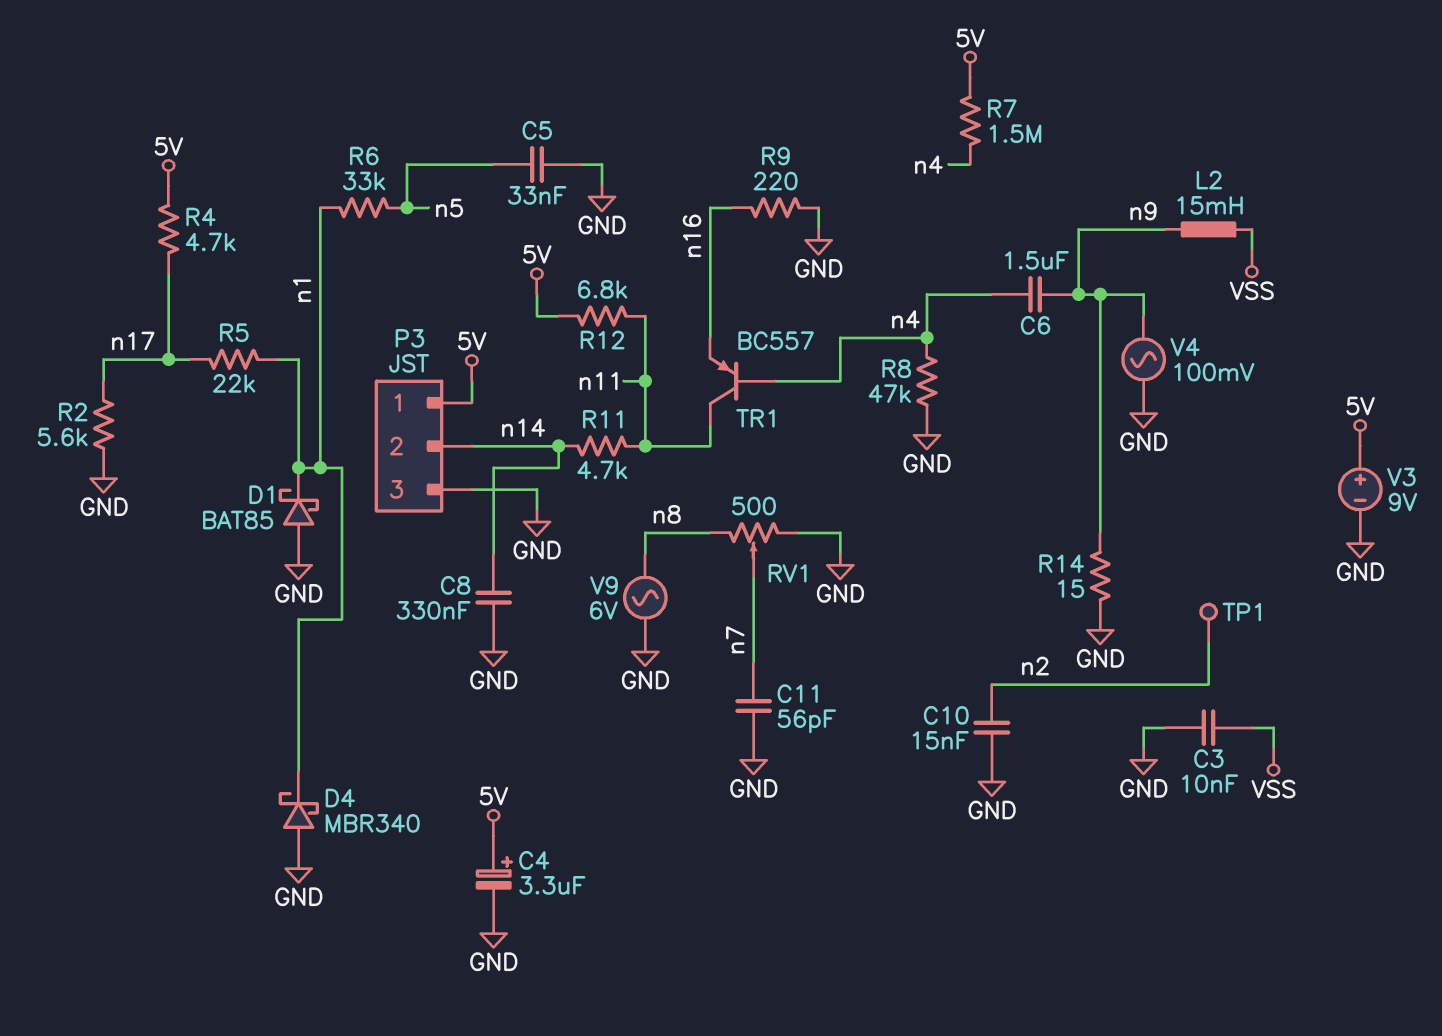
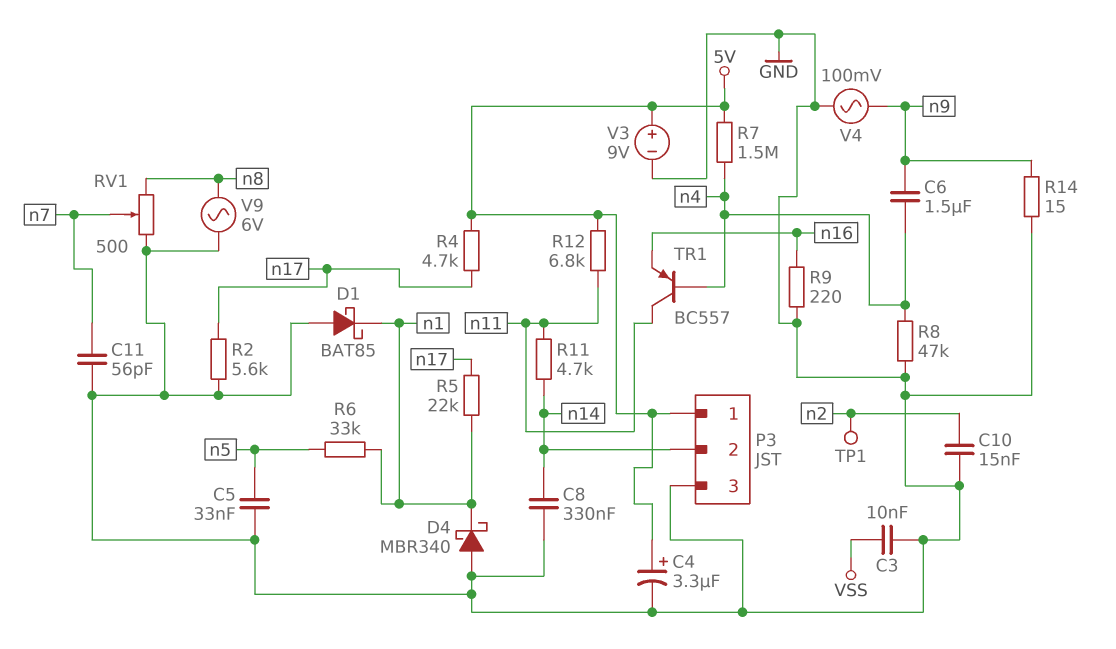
L2: 15mH (VSS, n9) -> none

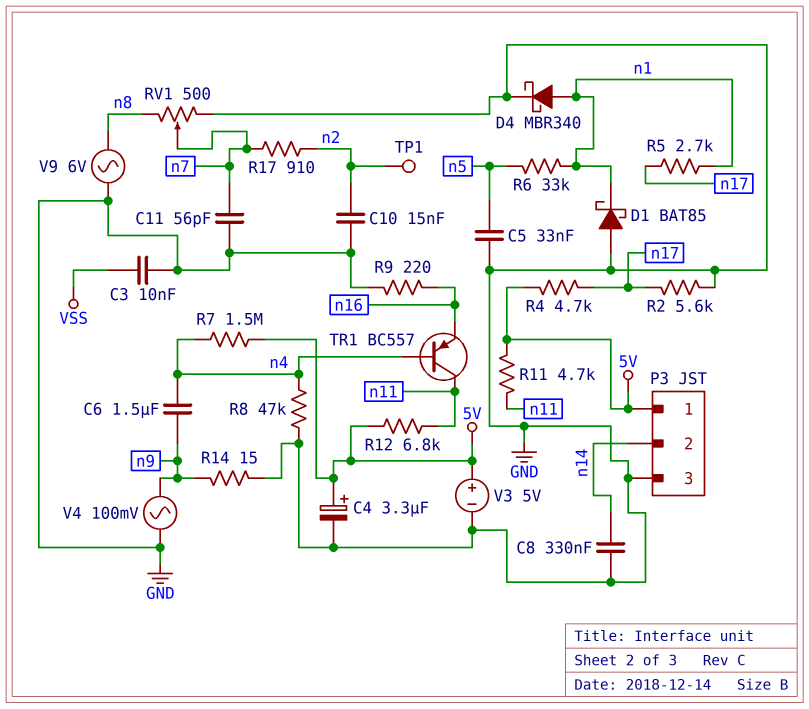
D4: schottky MBR340 (A GND, K n1) -> schottky MBR340 (A n1, K GND)
R5: 22k (n1, n17) -> 2.7k (n1, n17)
R11: 4.7k (n11, n14) -> 4.7k (5V, n11)
R17: none -> 910 (n2, n7)
V3: 9V (plus 5V, minus GND) -> 5V (plus 5V, minus GND)

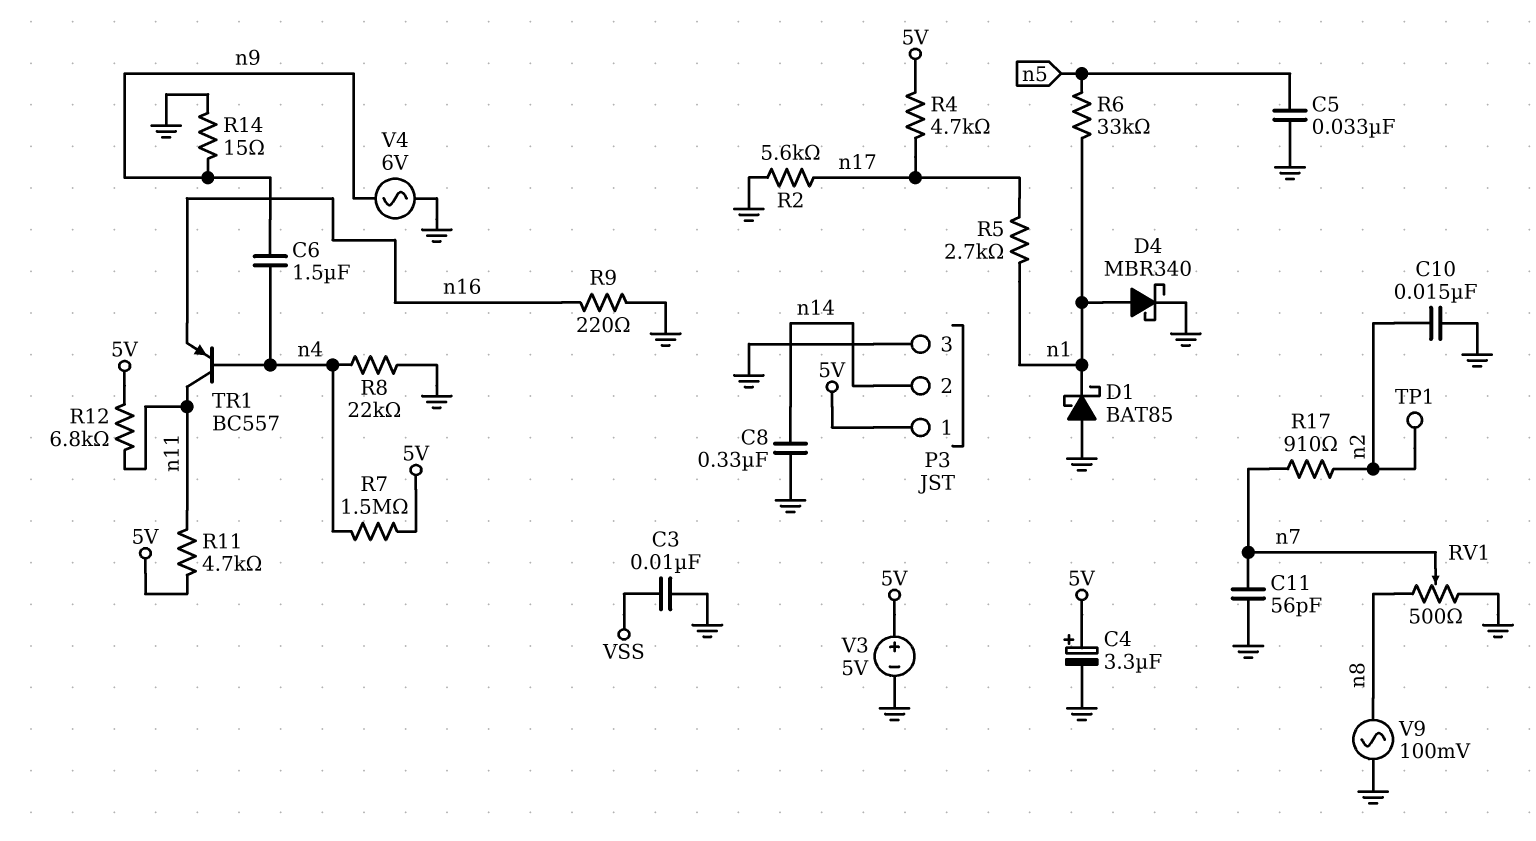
R8: 47k (GND, n4) -> 22k (GND, n4)
V4: AC 100mV (GND, n9) -> AC 6V (GND, n9)
V9: AC 6V (GND, n8) -> AC 100mV (GND, n8)

